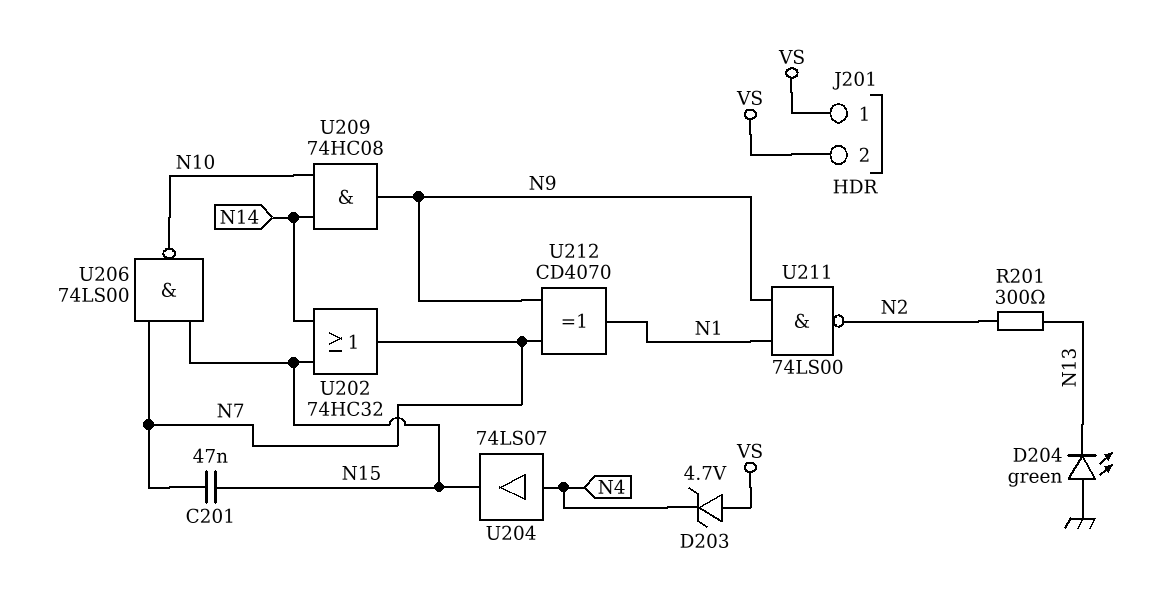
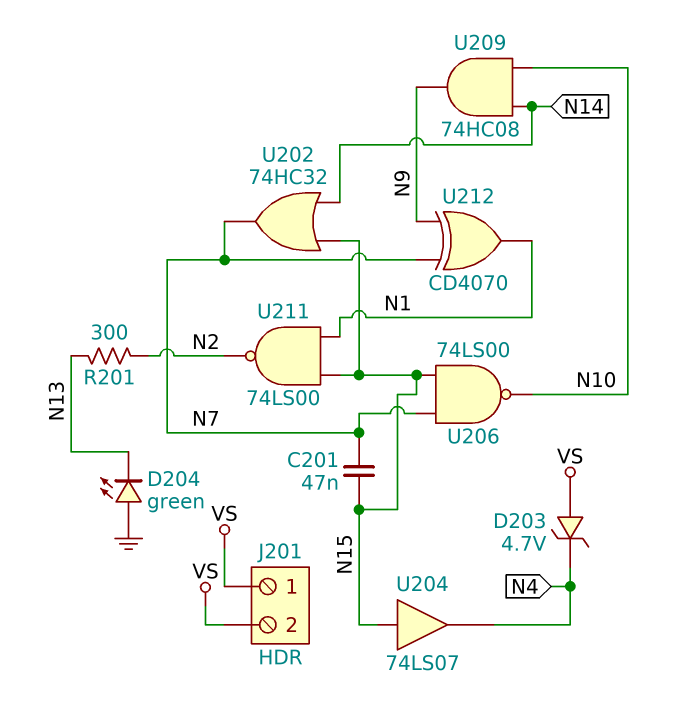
U204: buffer 74LS07 (in N4, out N15) -> buffer 74LS07 (in N15, out N4)
U211: NAND 74LS00 (in N1, in N9, out N2) -> NAND 74LS00 (in N1, in N15, out N2)

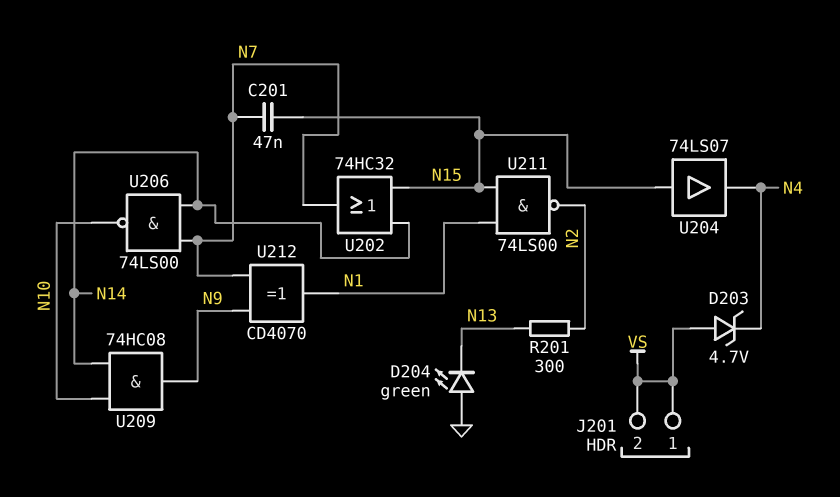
U206: NAND 74LS00 (in N7, in N15, out N10) -> NAND 74LS00 (in N7, in N14, out N10)

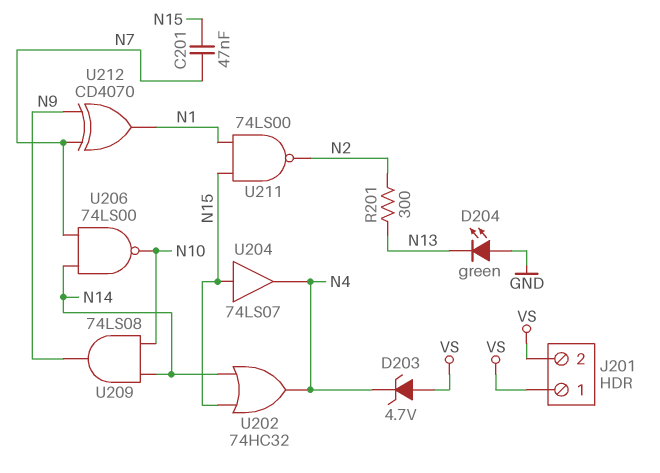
U202: OR 74HC32 (in N14, in N15, out N7) -> OR 74HC32 (in N14, in N15, out N4)
U209: AND 74HC08 (in N10, in N14, out N9) -> AND 74LS08 (in N10, in N14, out N9)

